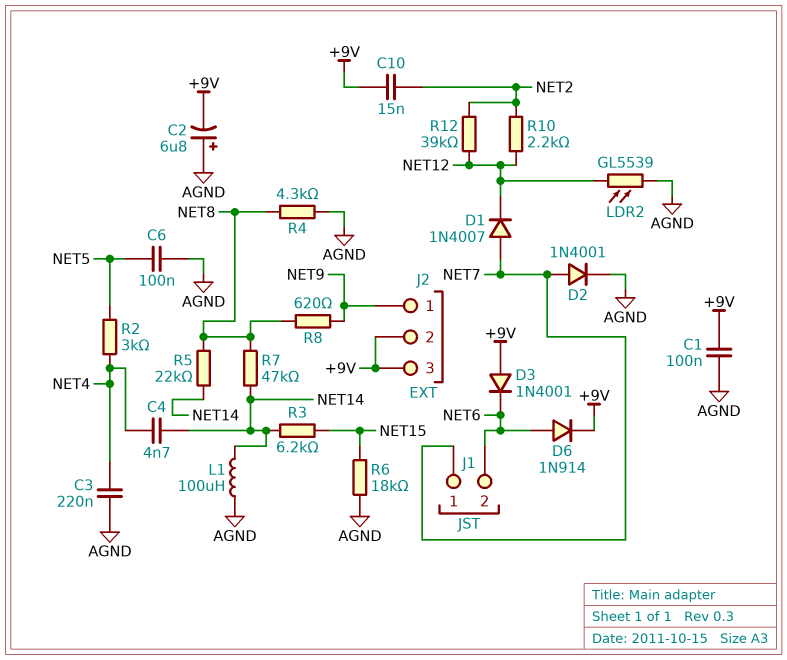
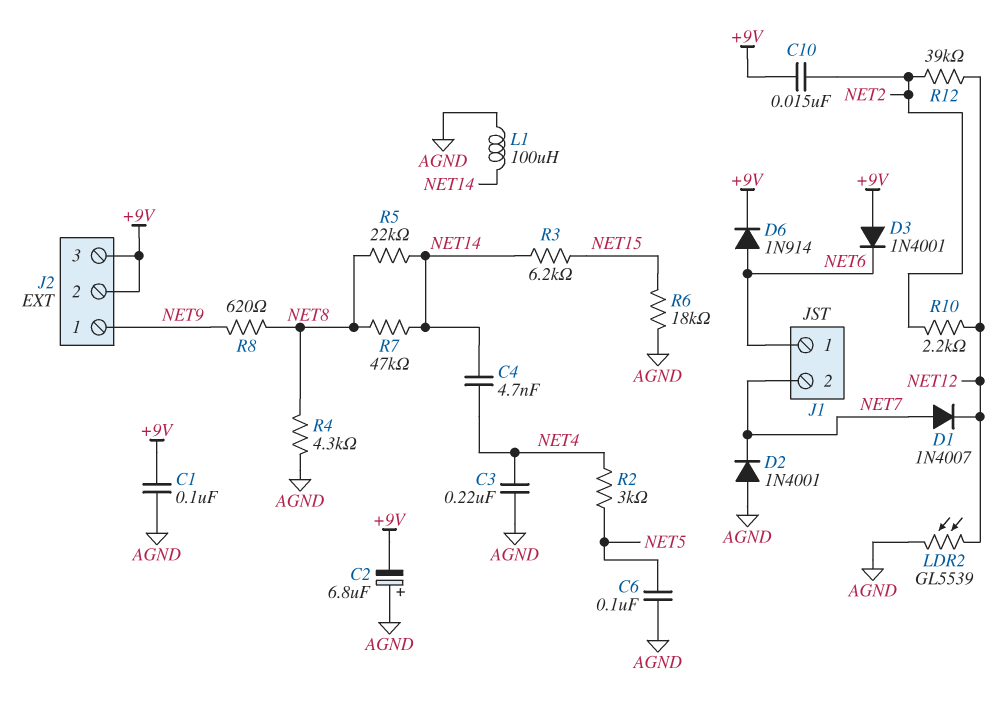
D2: diode 1N4001 (A NET7, K AGND) -> diode 1N4001 (A AGND, K NET7)
J1 pin 1: NET7 -> NET6
J1 pin 2: NET6 -> NET7

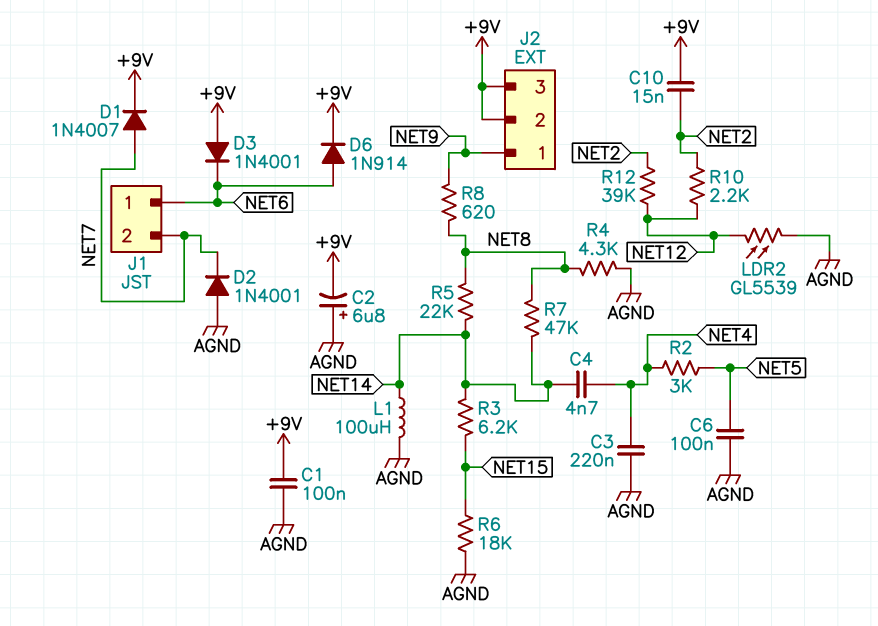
D1: diode 1N4007 (A NET7, K NET12) -> diode 1N4007 (A NET7, K +9V)

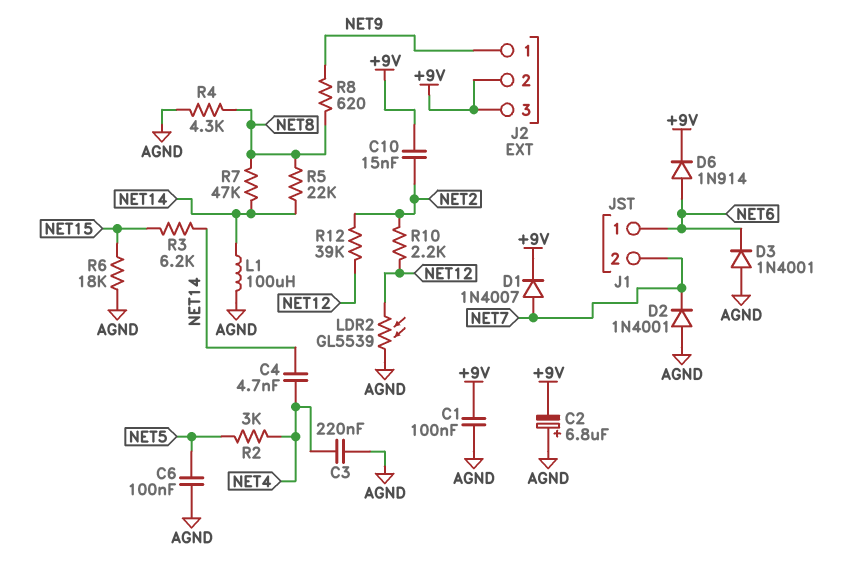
D3: diode 1N4001 (A +9V, K NET6) -> diode 1N4001 (A AGND, K NET6)

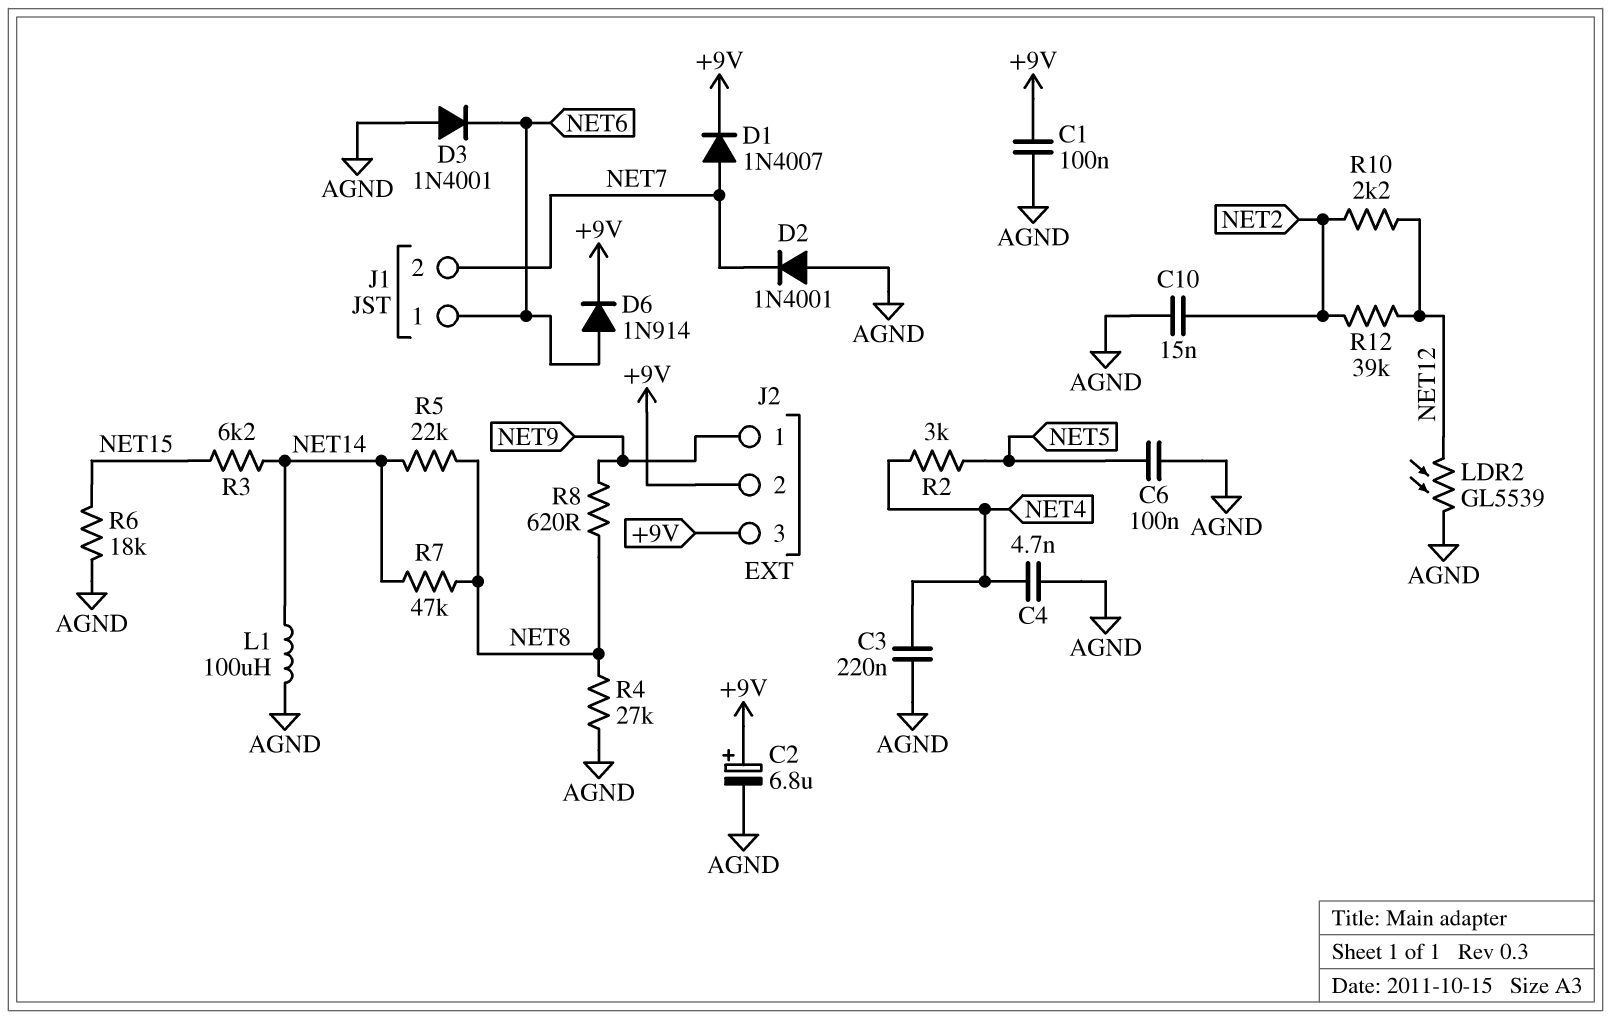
C2: 6.8uF (plus AGND, minus +9V) -> 6.8uF (plus +9V, minus AGND)
C4: 4.7nF (NET4, NET14) -> 4.7nF (AGND, NET4)
C10: 15nF (+9V, NET2) -> 15nF (AGND, NET2)
R4: 4.3k (AGND, NET8) -> 27k (AGND, NET8)

